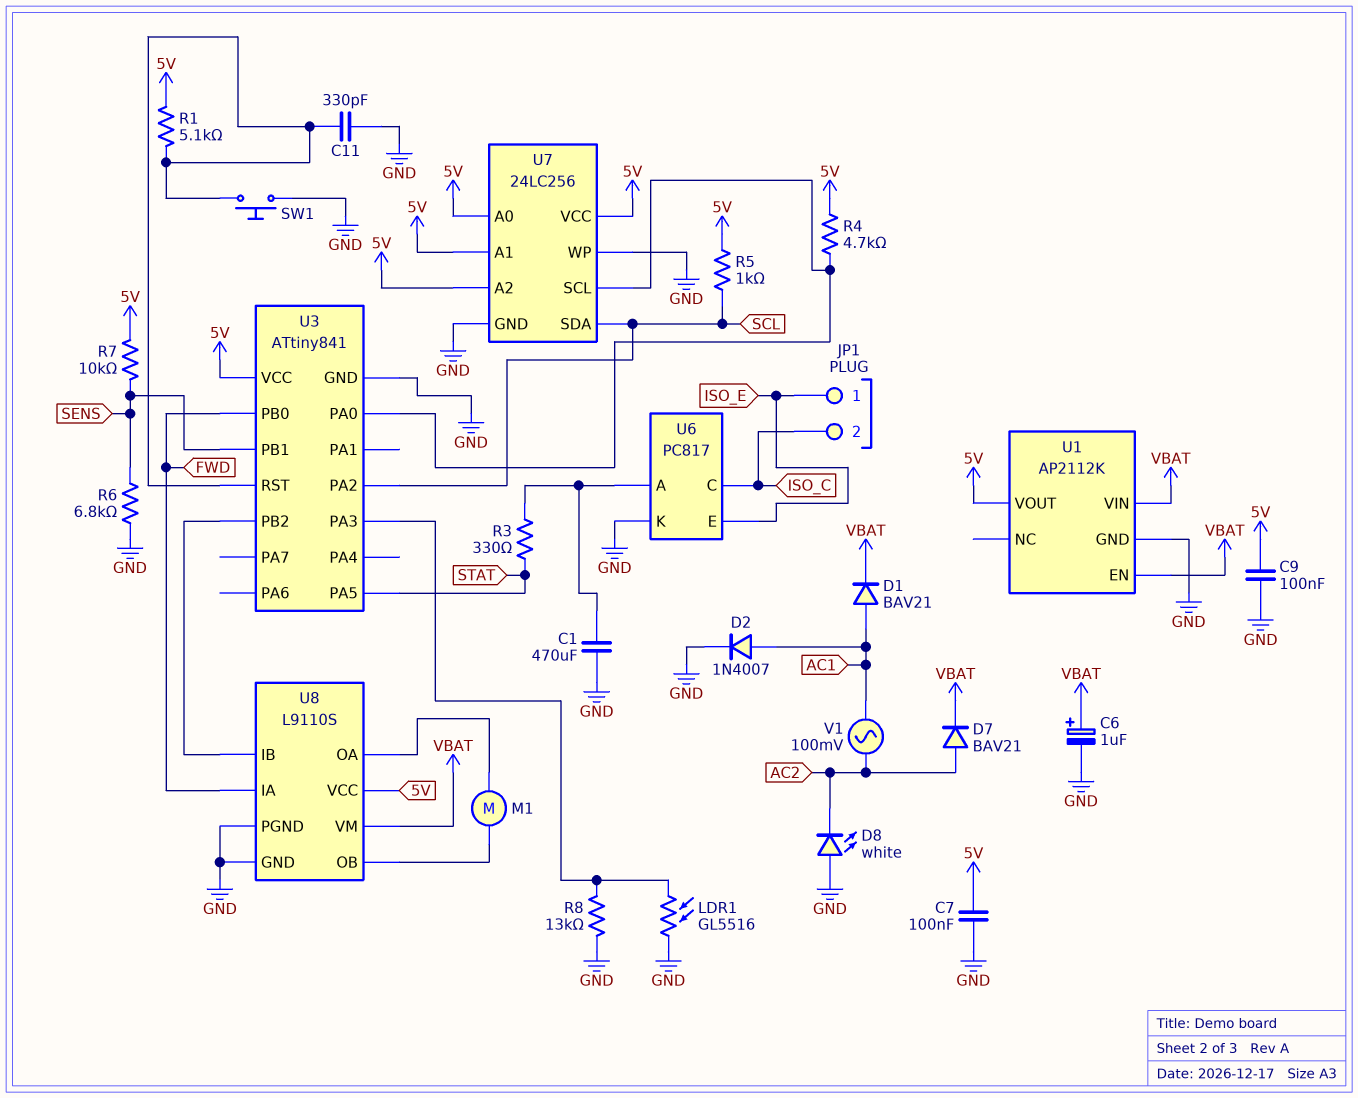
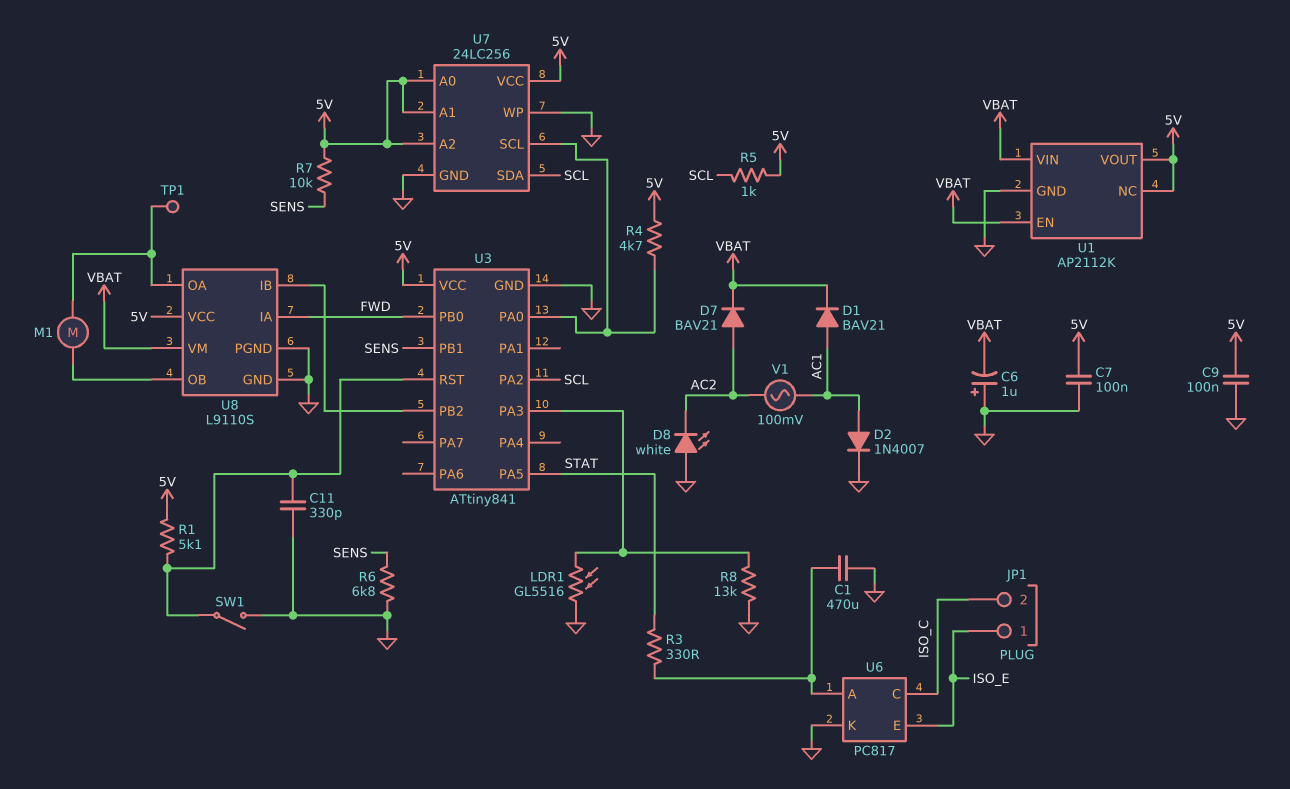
C6: 1uF (plus VBAT, minus GND) -> 1uF (plus GND, minus VBAT)
SW1: button (GND, U3/RST) -> switch (GND, U3/RST)
TP1: none -> test point (U8/OA)
U1 pin NC: none -> 5V

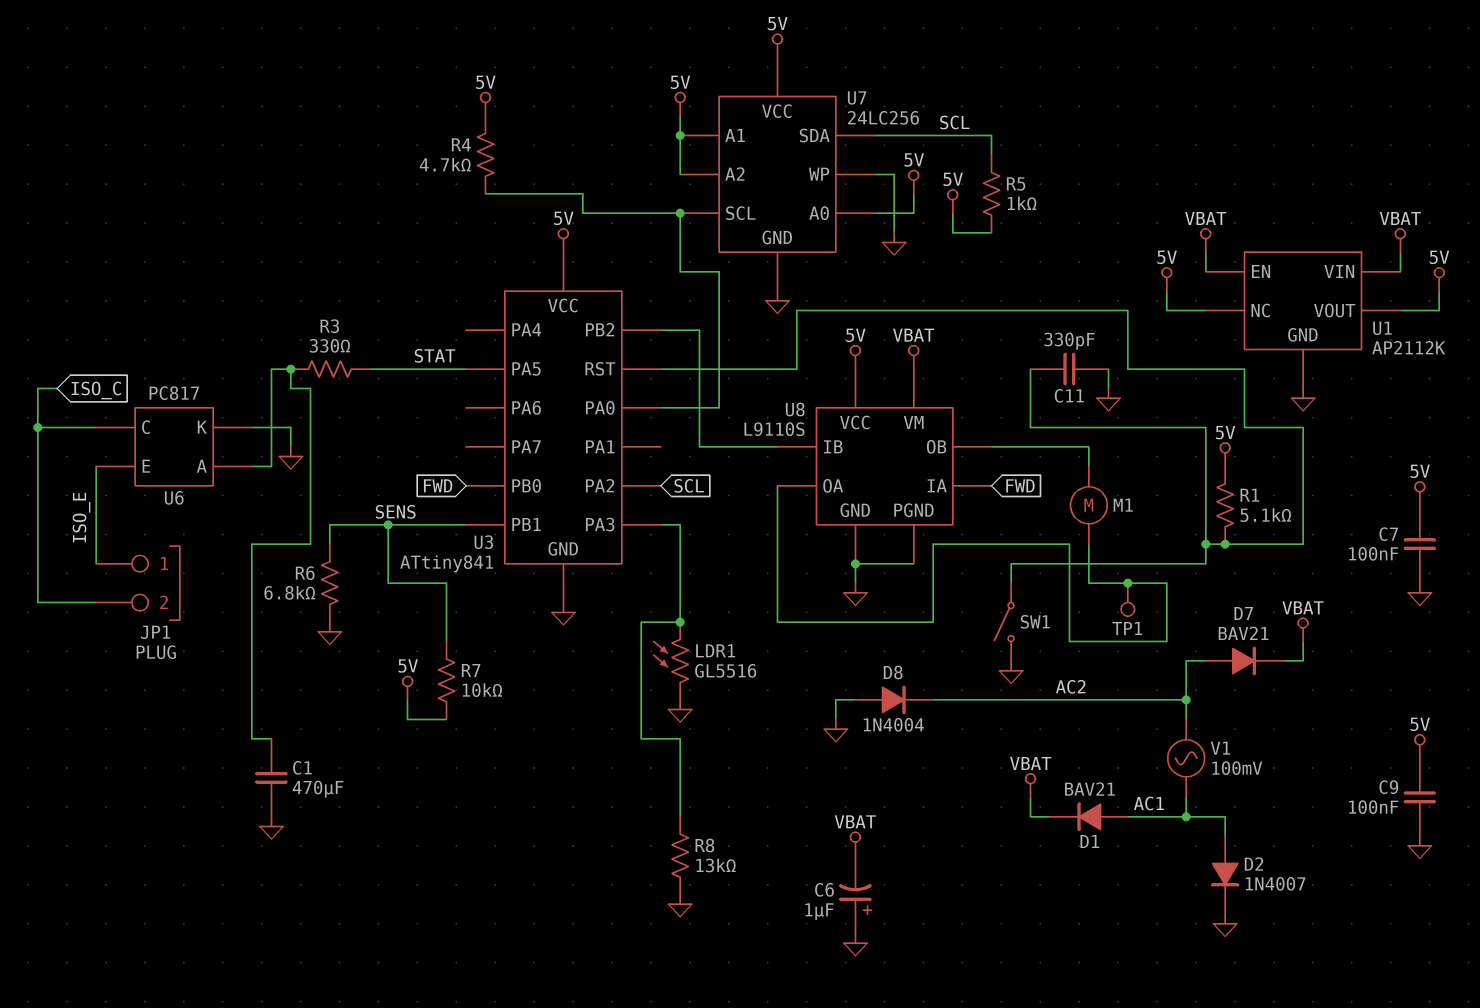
D8: LED white (A GND, K AC2) -> diode 1N4004 (A GND, K AC2)

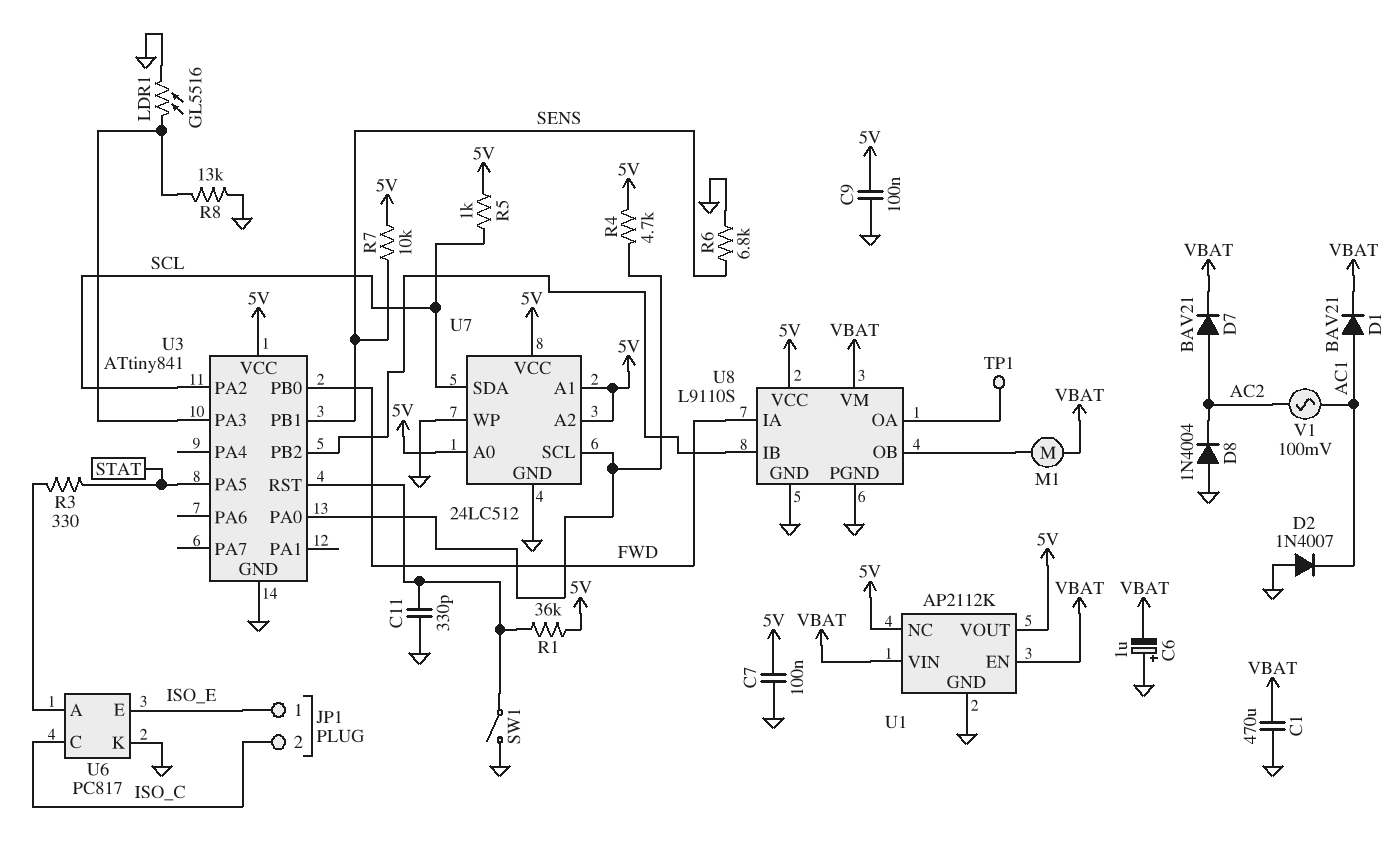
C1: 470uF (GND, U6/A) -> 470uF (GND, VBAT)
D2: diode 1N4007 (A AC1, K GND) -> diode 1N4007 (A GND, K AC1)
M1: motor (U8/OA, U8/OB) -> motor (U8/OB, VBAT)
R1: 5.1k (5V, U3/RST) -> 36k (5V, U3/RST)
U7: 24LC256 -> 24LC512

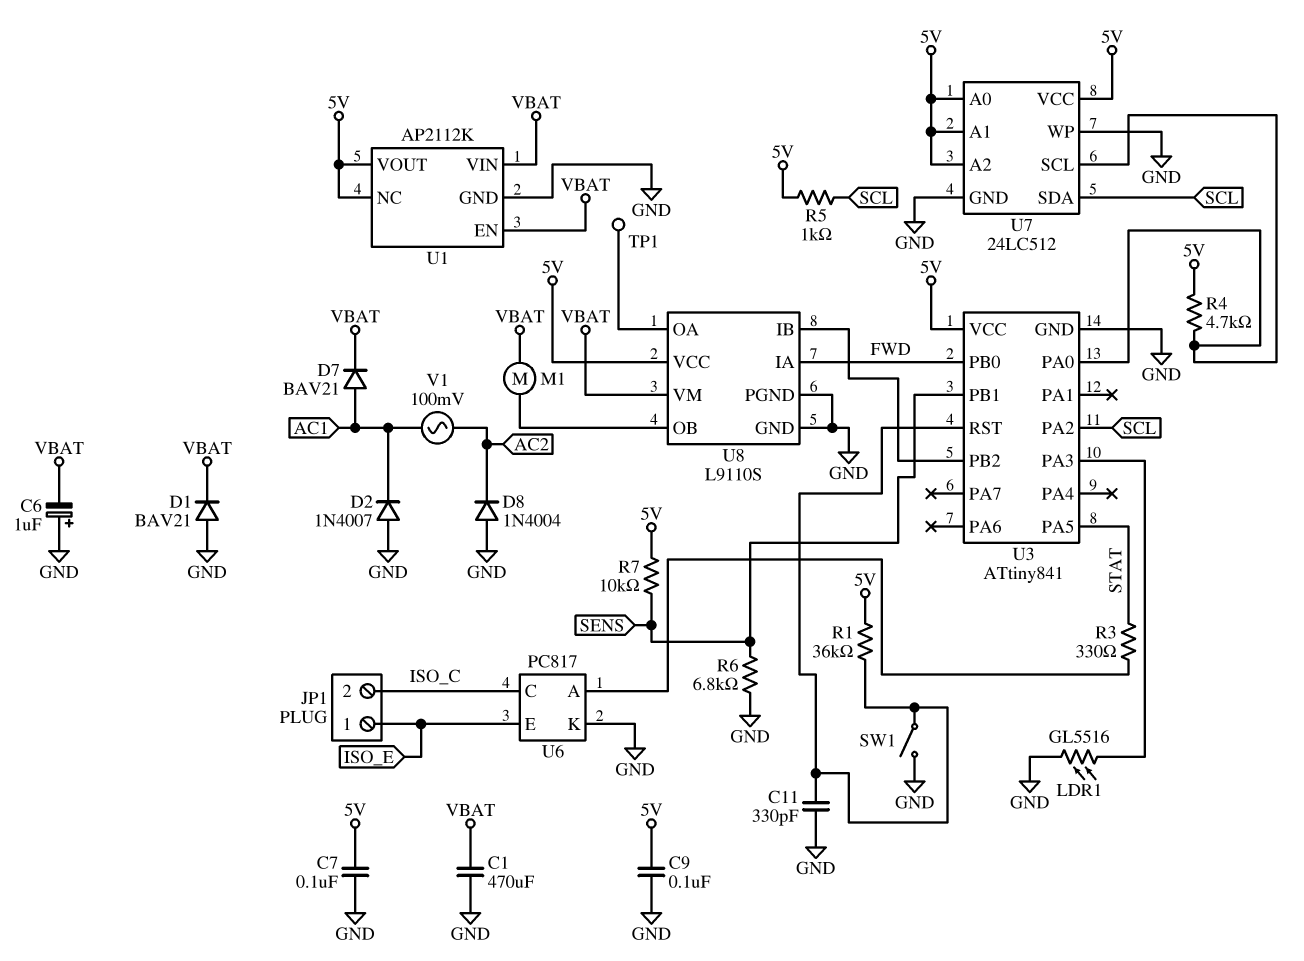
D1: diode BAV21 (A AC1, K VBAT) -> diode BAV21 (A GND, K VBAT)
D7: diode BAV21 (A AC2, K VBAT) -> diode BAV21 (A AC1, K VBAT)
R8: 13k (GND, U3/PA3) -> none

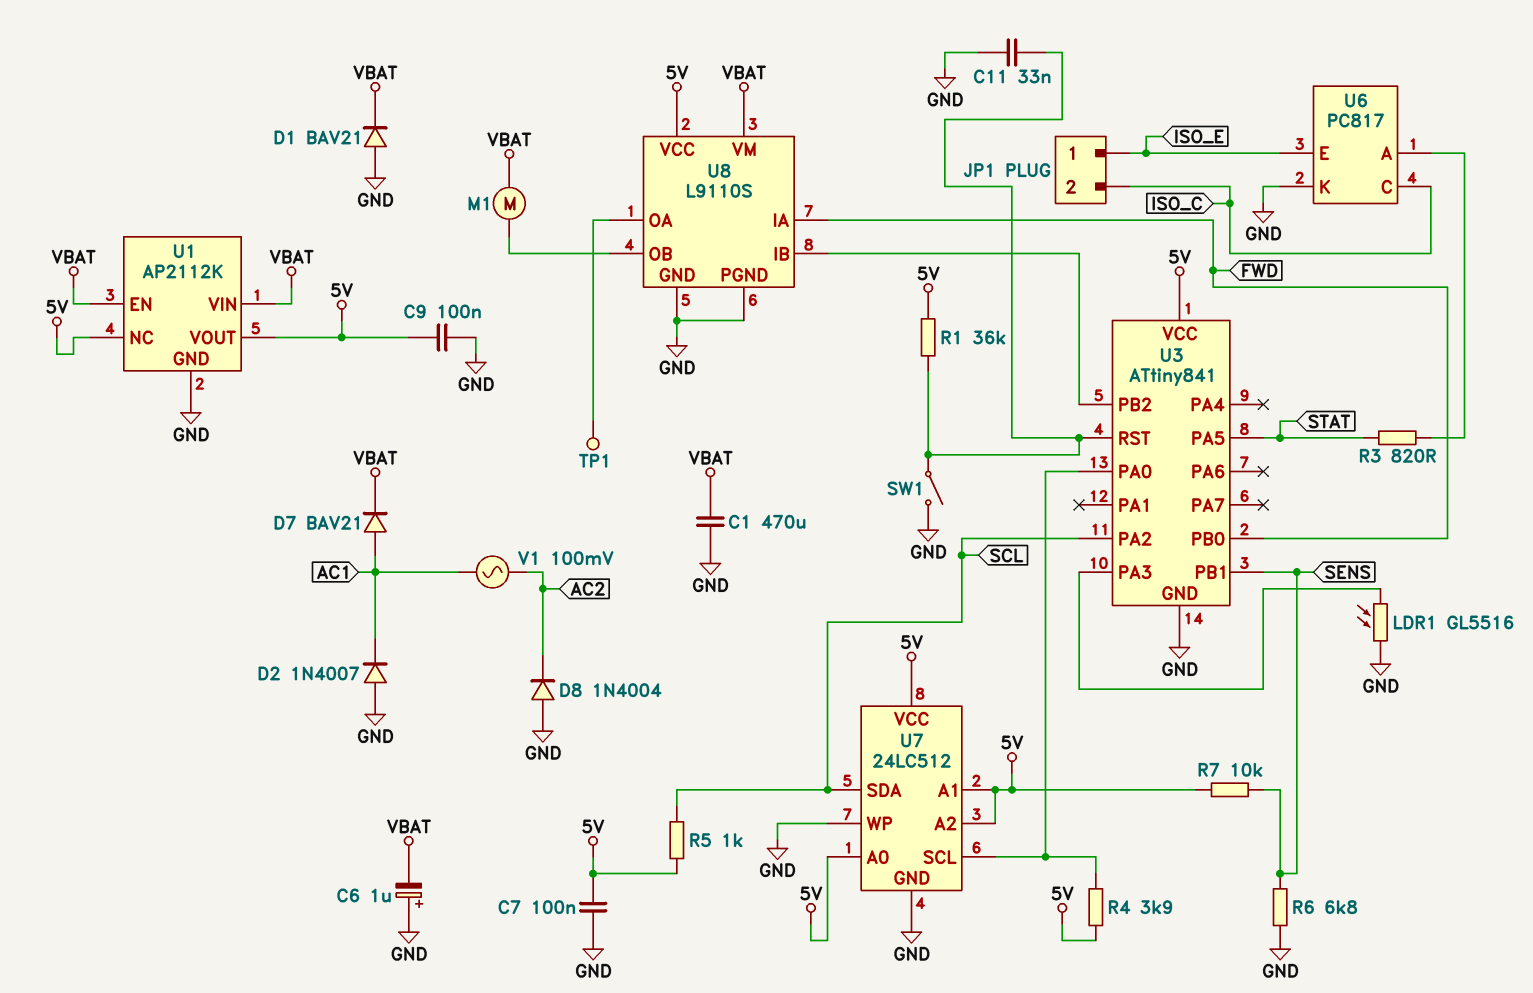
C11: 330pF (GND, U3/RST) -> 33nF (GND, U3/RST)
R3: 330 (STAT, U6/A) -> 820 (STAT, U6/A)
R4: 4.7k (5V, U3/PA0) -> 3.9k (5V, U3/PA0)

